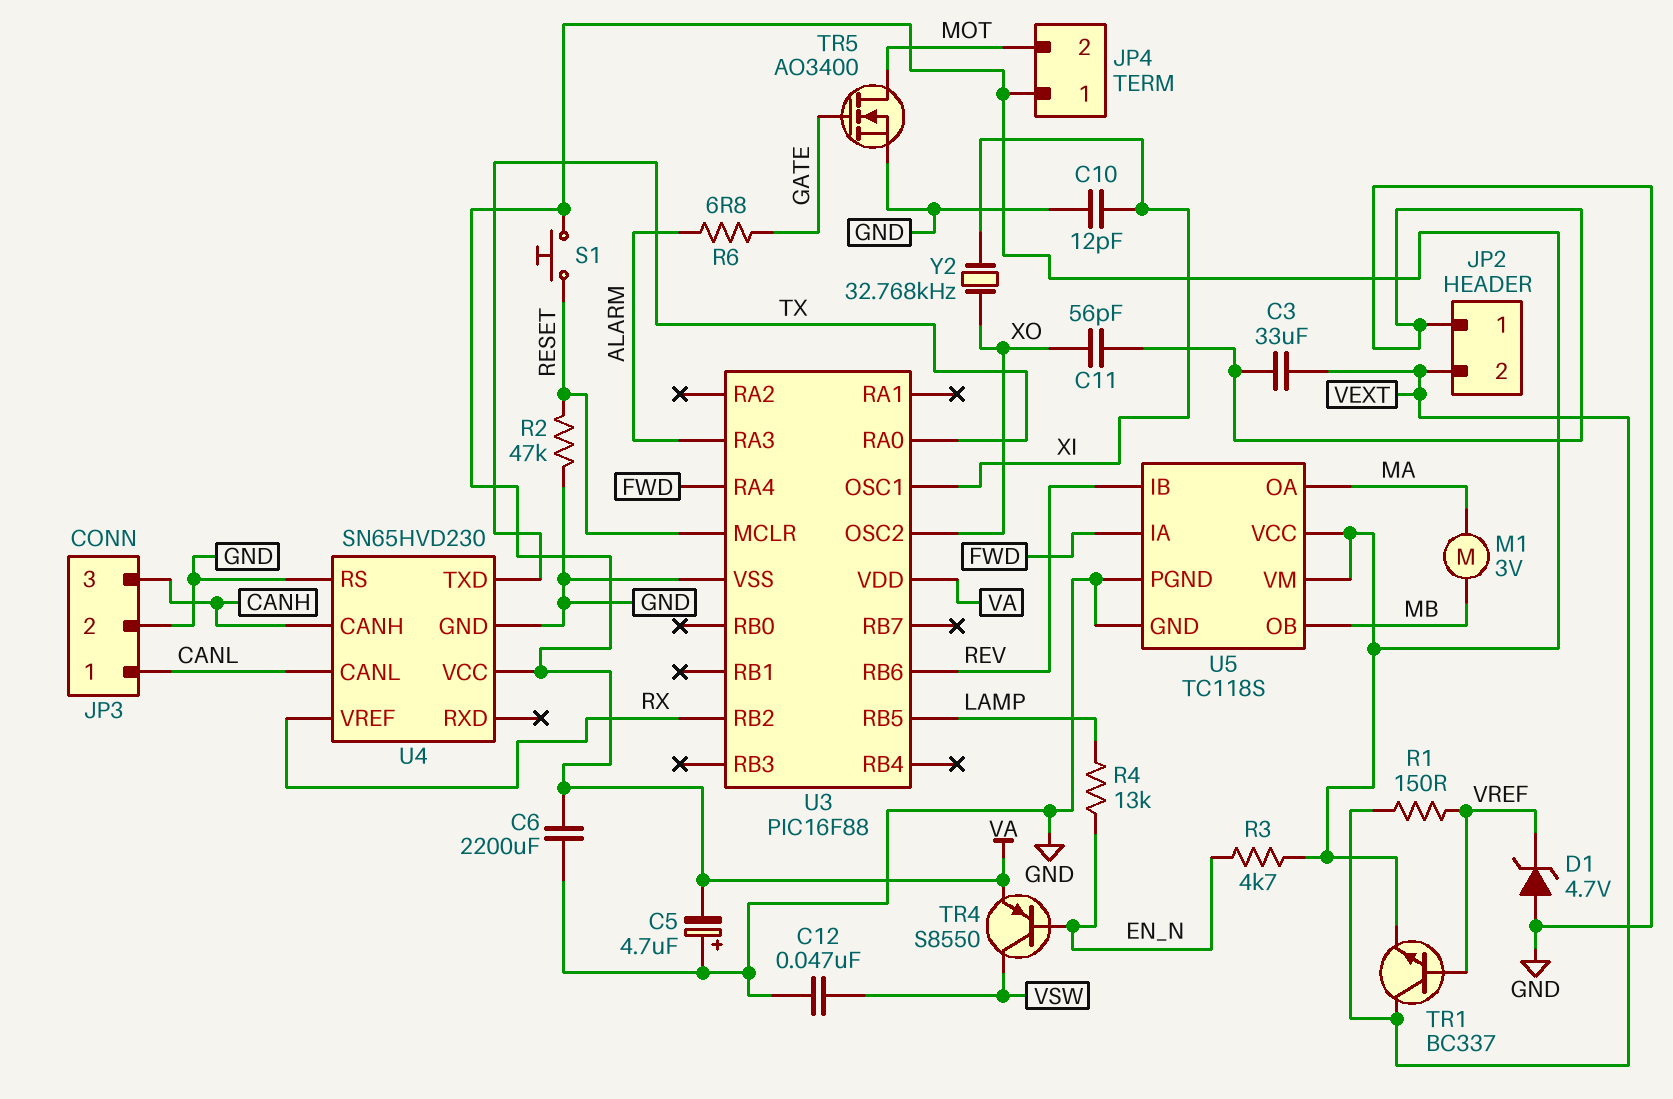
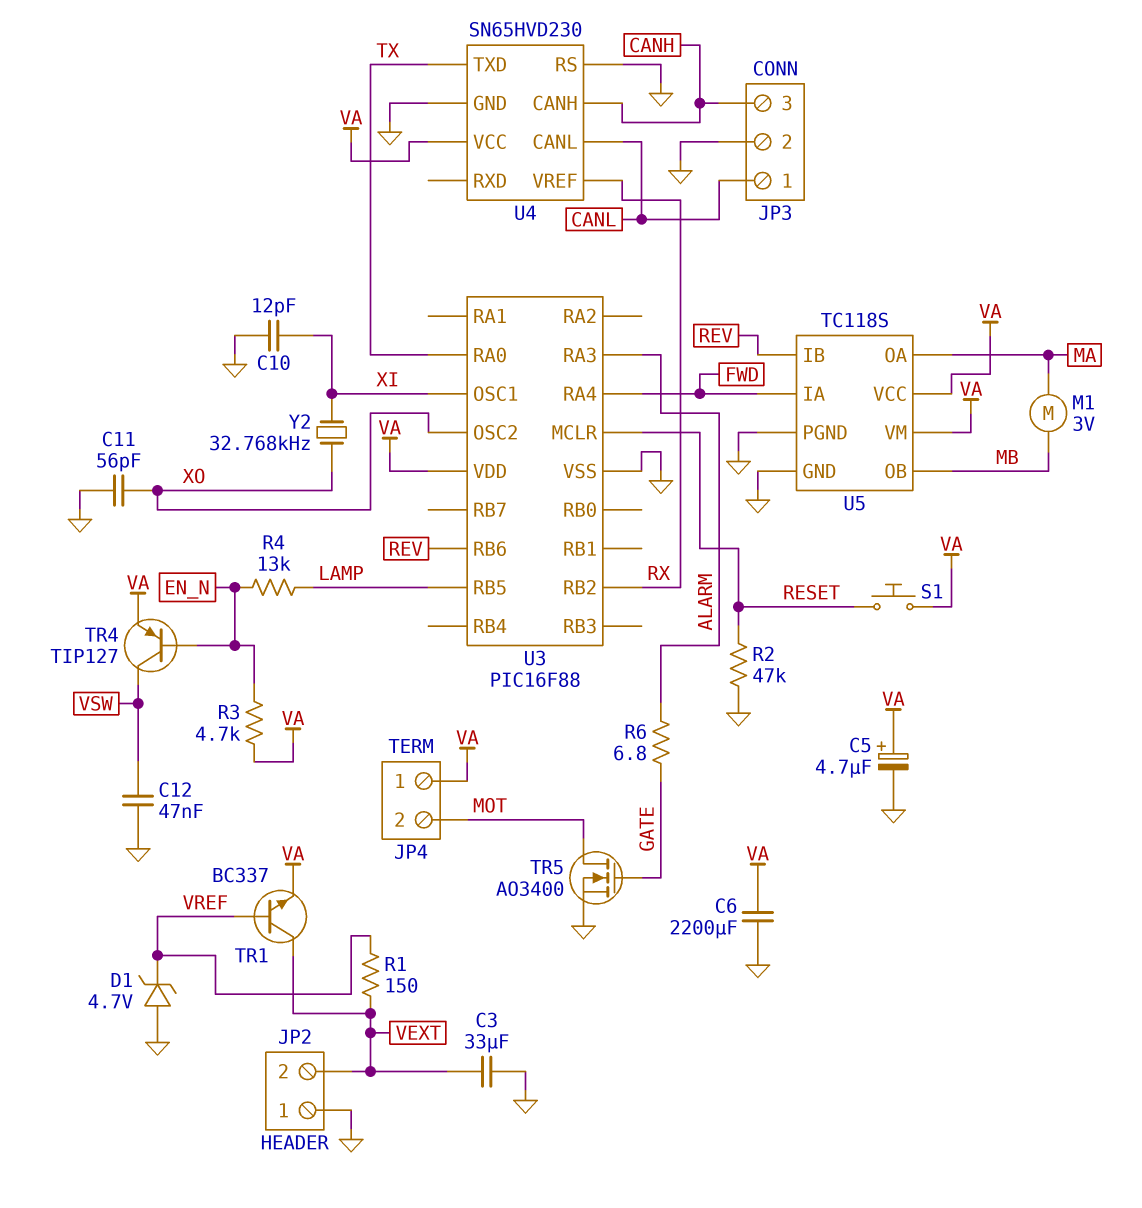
C5: 4.7uF (plus GND, minus VA) -> 4.7uF (plus VA, minus GND)
TR4: PNP S8550 (B EN_N, C VSW, E VA) -> PNP TIP127 (B EN_N, C VSW, E VA)

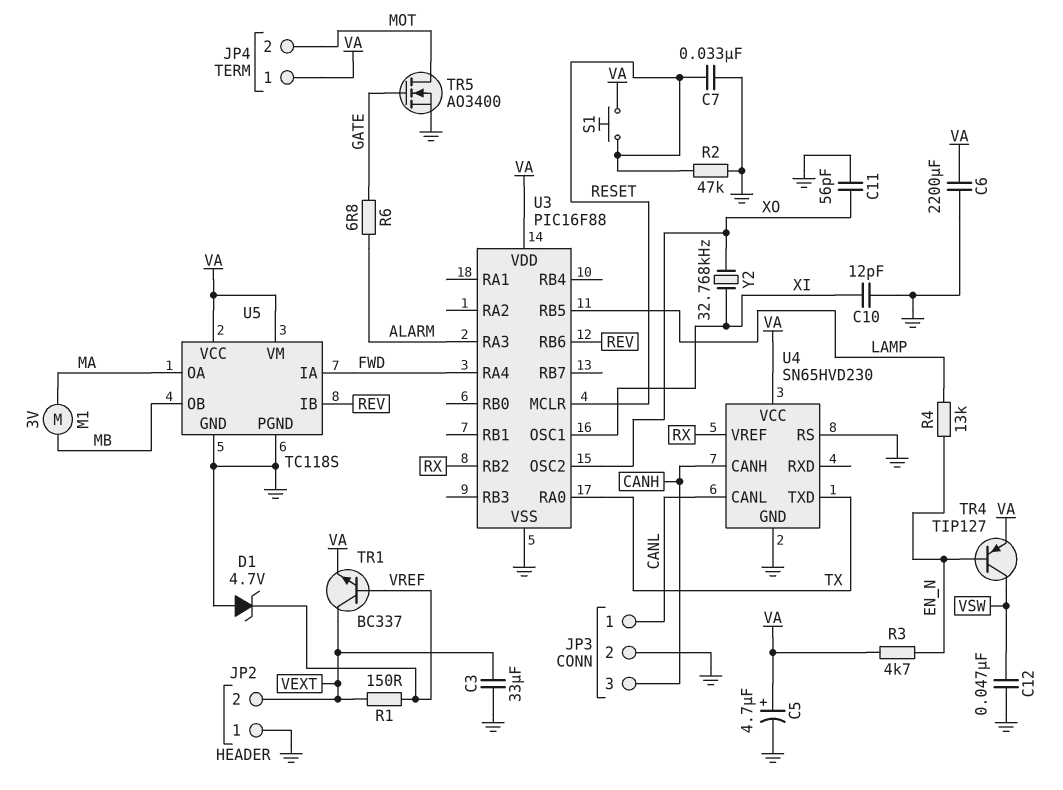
C7: none -> 33nF (GND, RESET)

